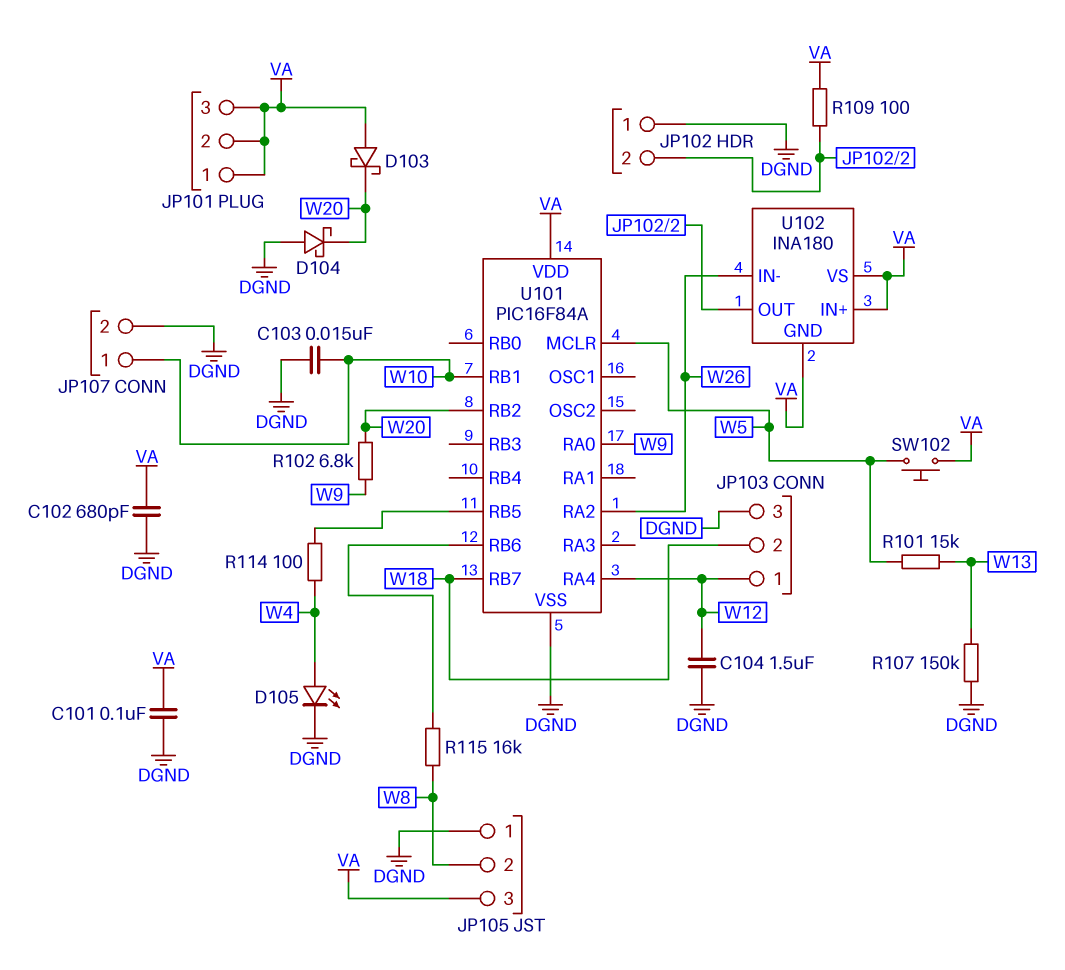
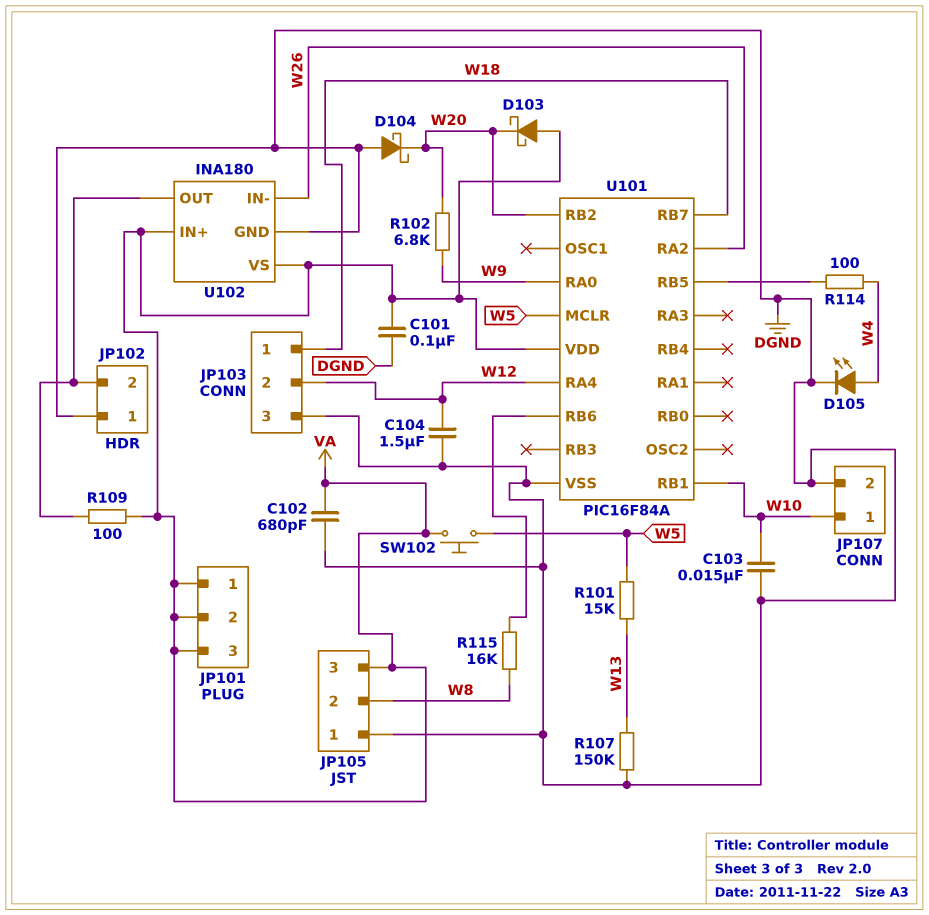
JP103 pin 1: W12 -> W18
JP103 pin 2: W18 -> W12
U102 pin GND: VA -> DGND

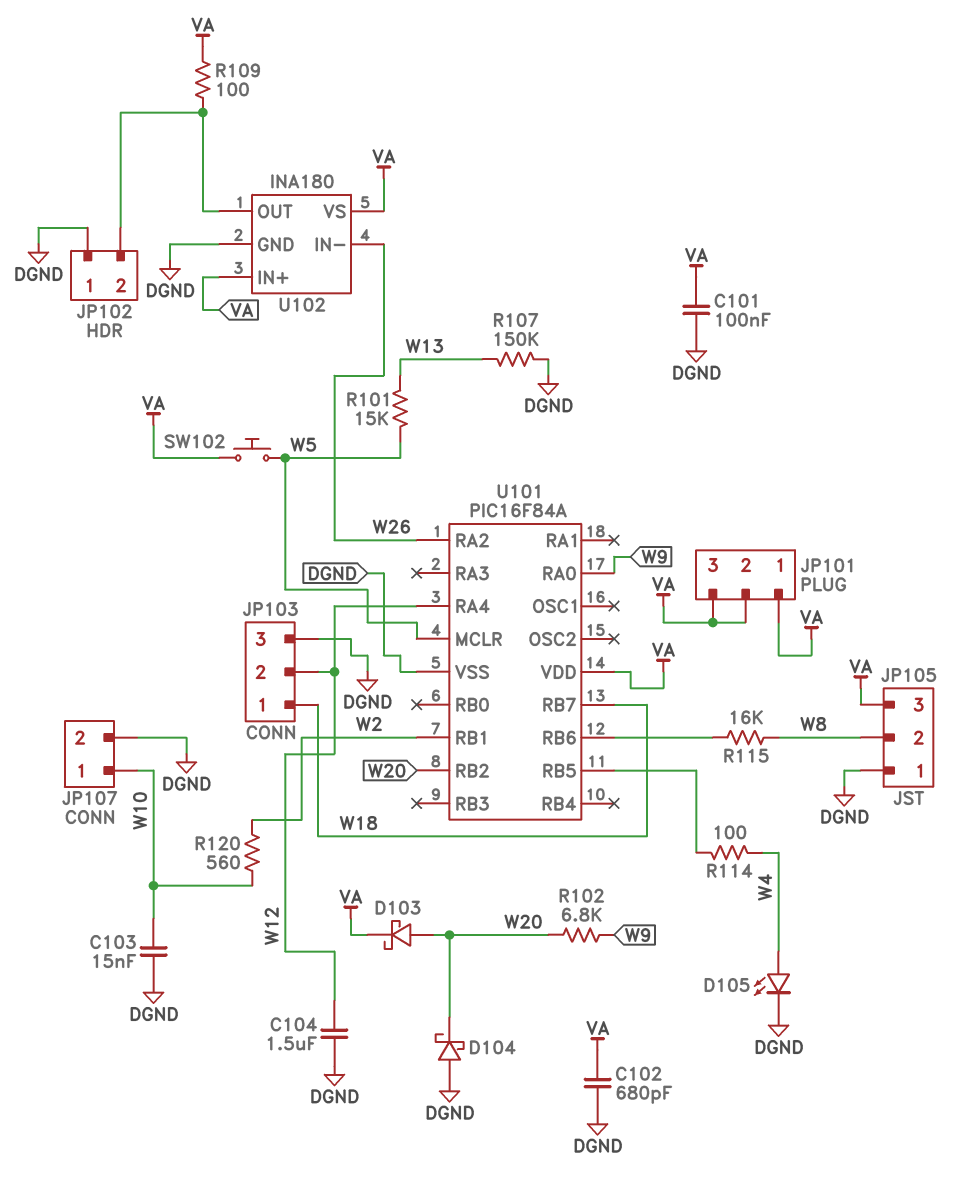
D103: schottky (A VA, K W20) -> schottky (A W20, K VA)
R120: none -> 560 (W2, W10)
U101 pin RB1: W10 -> W2

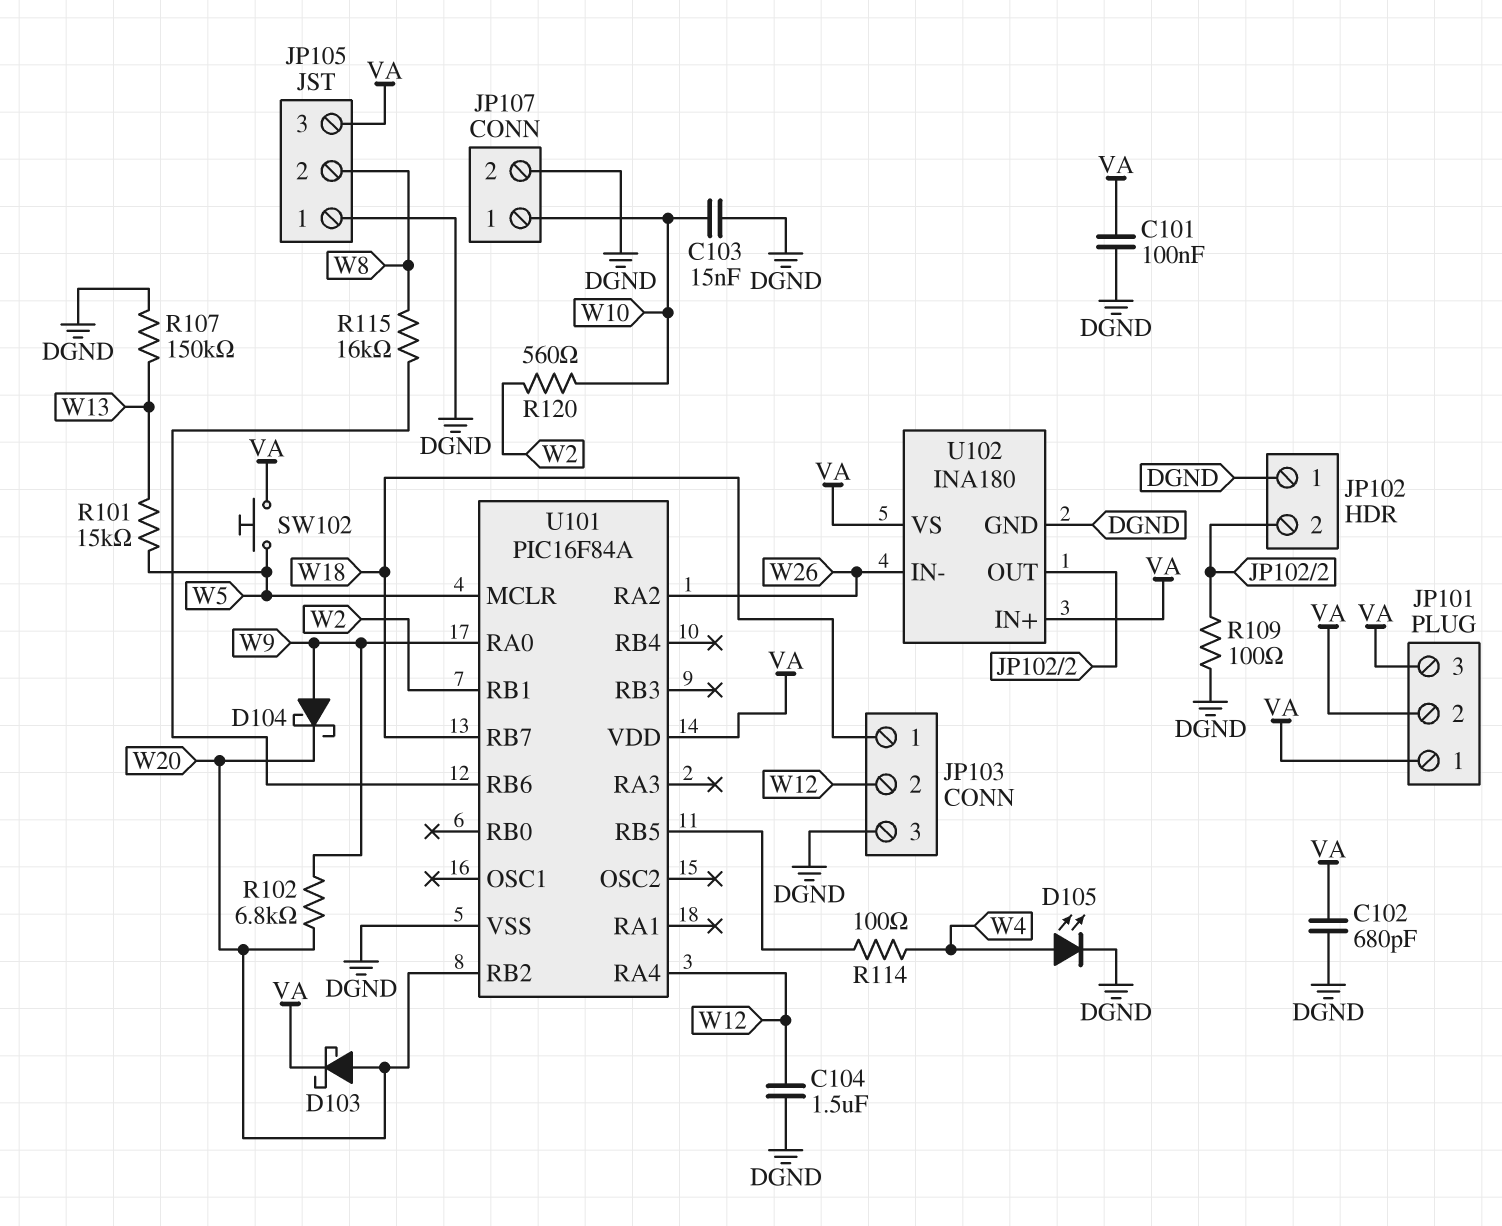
D104: schottky (A DGND, K W20) -> schottky (A W9, K W20)
R109: 100 (JP102/2, VA) -> 100 (DGND, JP102/2)

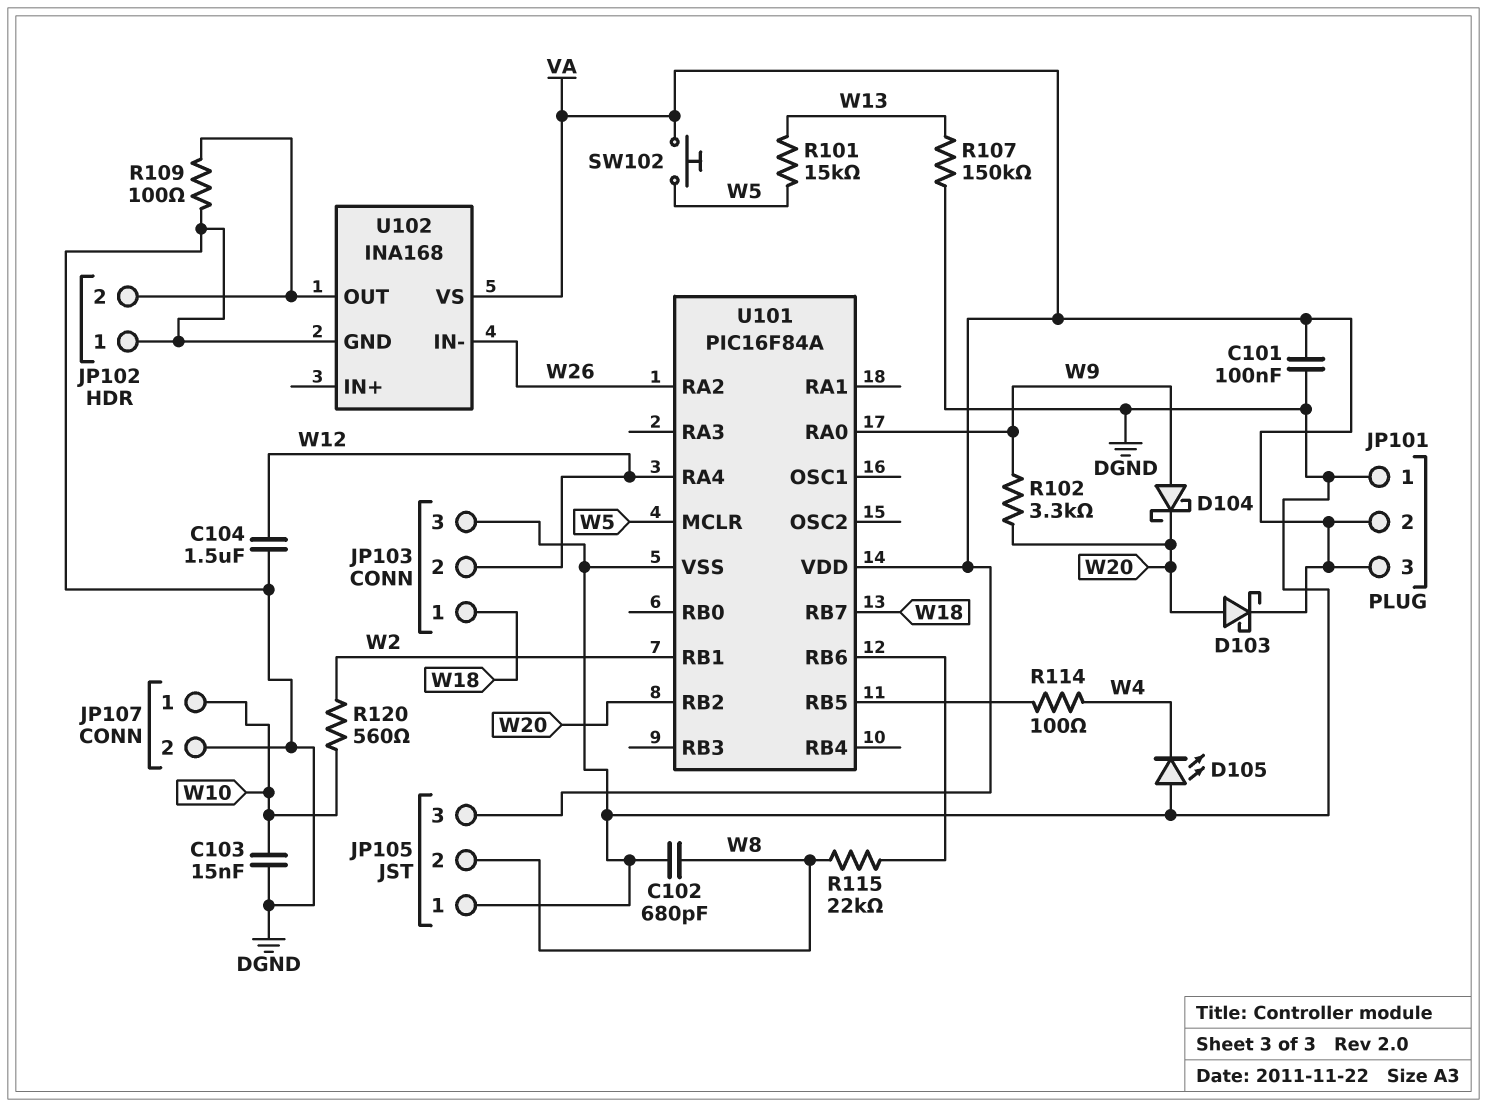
C102: 680pF (DGND, VA) -> 680pF (DGND, W8)
D105: LED (A W4, K DGND) -> LED (A DGND, K W4)
JP101 pin 1: VA -> DGND
R102: 6.8k (W9, W20) -> 3.3k (W9, W20)
R115: 16k (U101/RB6, W8) -> 22k (U101/RB6, W8)
U102: INA180 -> INA168
U102 pin IN+: VA -> none

